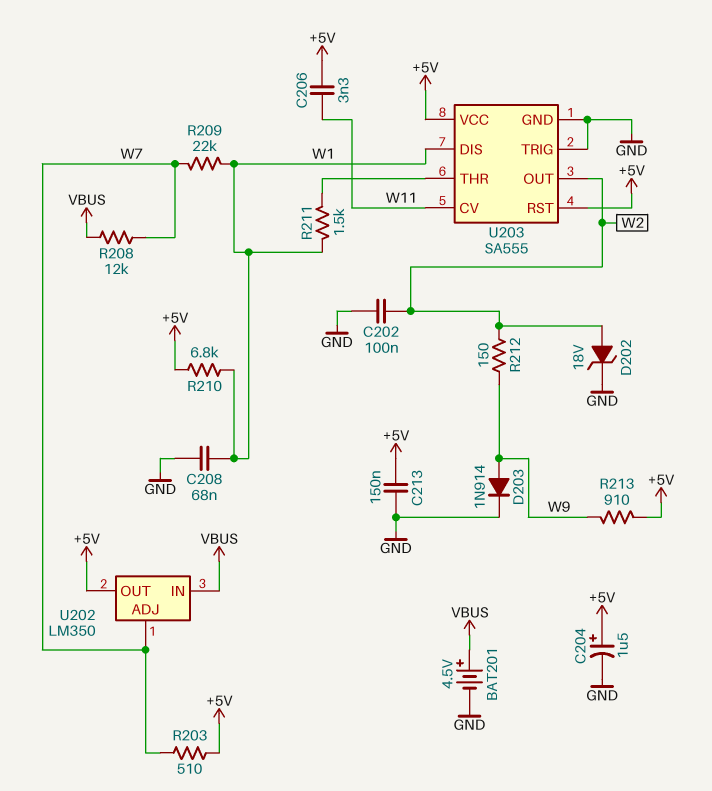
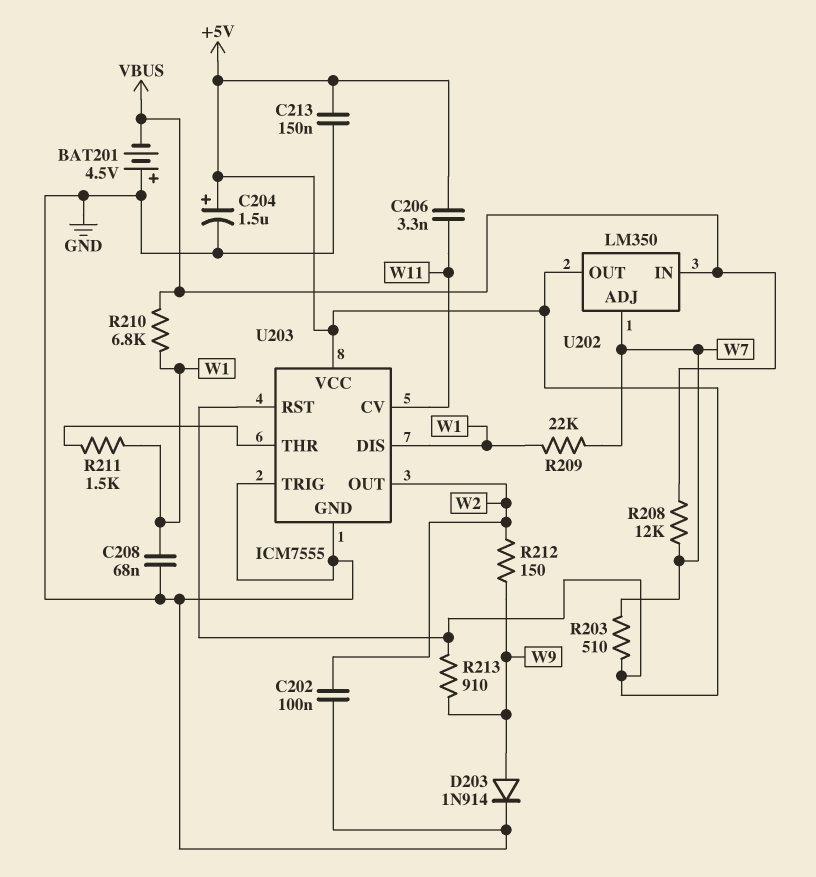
BAT201: 4.5V (plus VBUS, minus GND) -> 4.5V (plus GND, minus VBUS)
D202: zener 18V (A W2, K GND) -> none
R210: 6.8k (+5V, W1) -> 6.8k (VBUS, W1)
U203: SA555 -> ICM7555

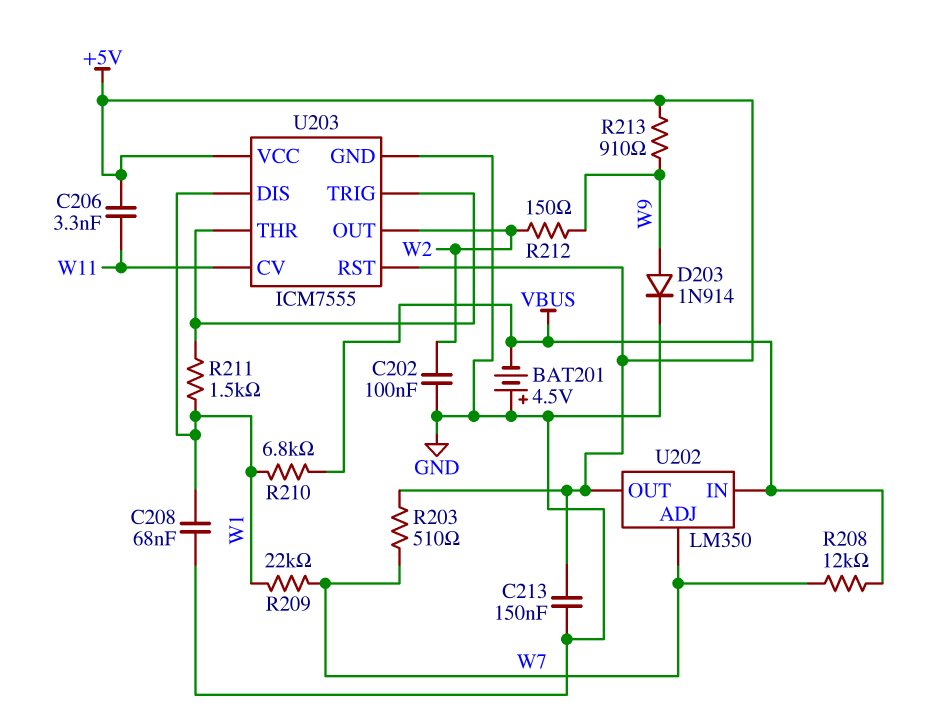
C204: 1.5uF (plus +5V, minus GND) -> none
U203 pin TRIG: GND -> U203/THR

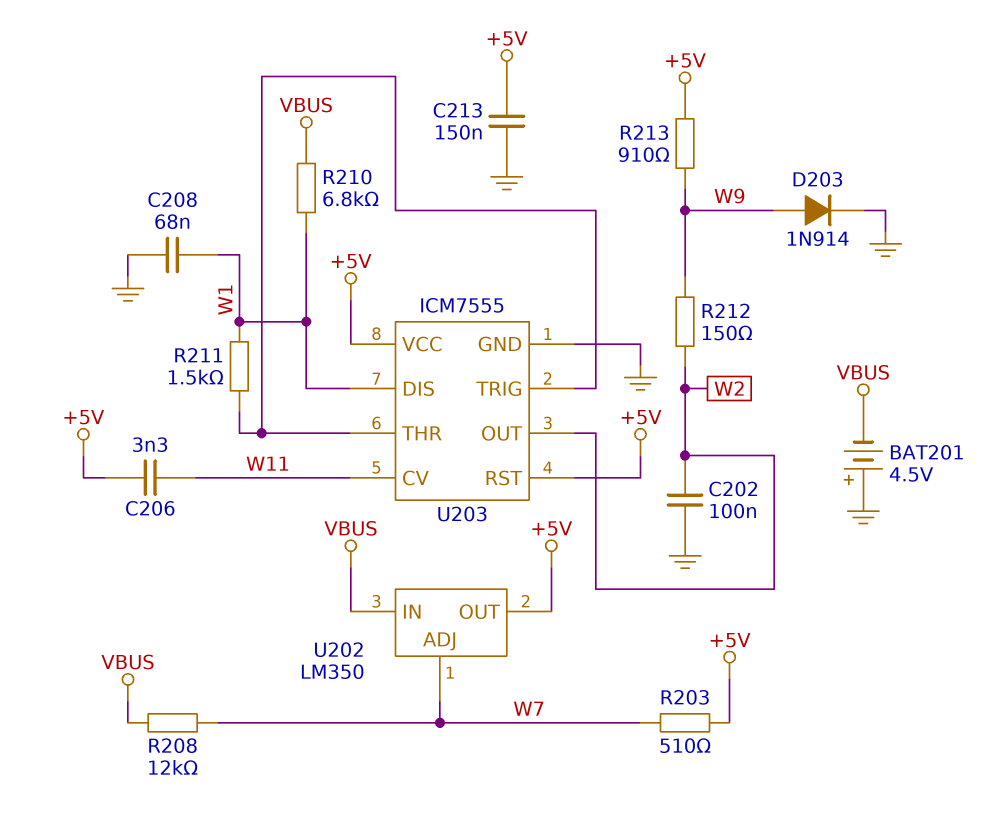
R209: 22k (W1, W7) -> none

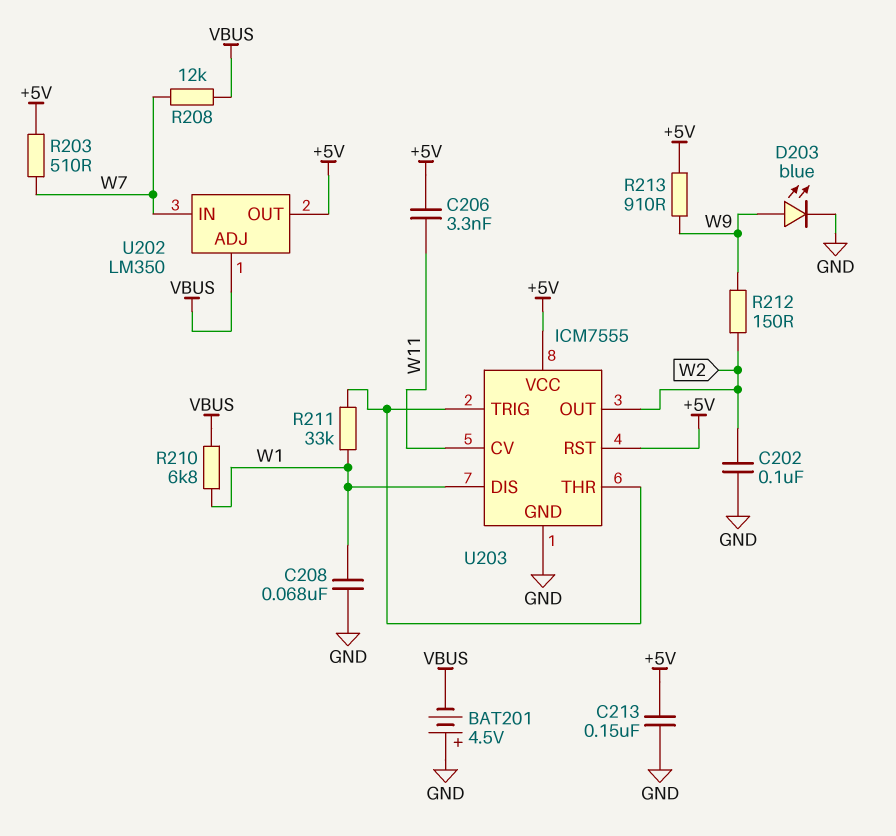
D203: diode 1N914 (A W9, K GND) -> LED blue (A W9, K GND)
R211: 1.5k (U203/THR, W1) -> 33k (U203/THR, W1)
U202 pin ADJ: W7 -> VBUS
U202 pin IN: VBUS -> W7

